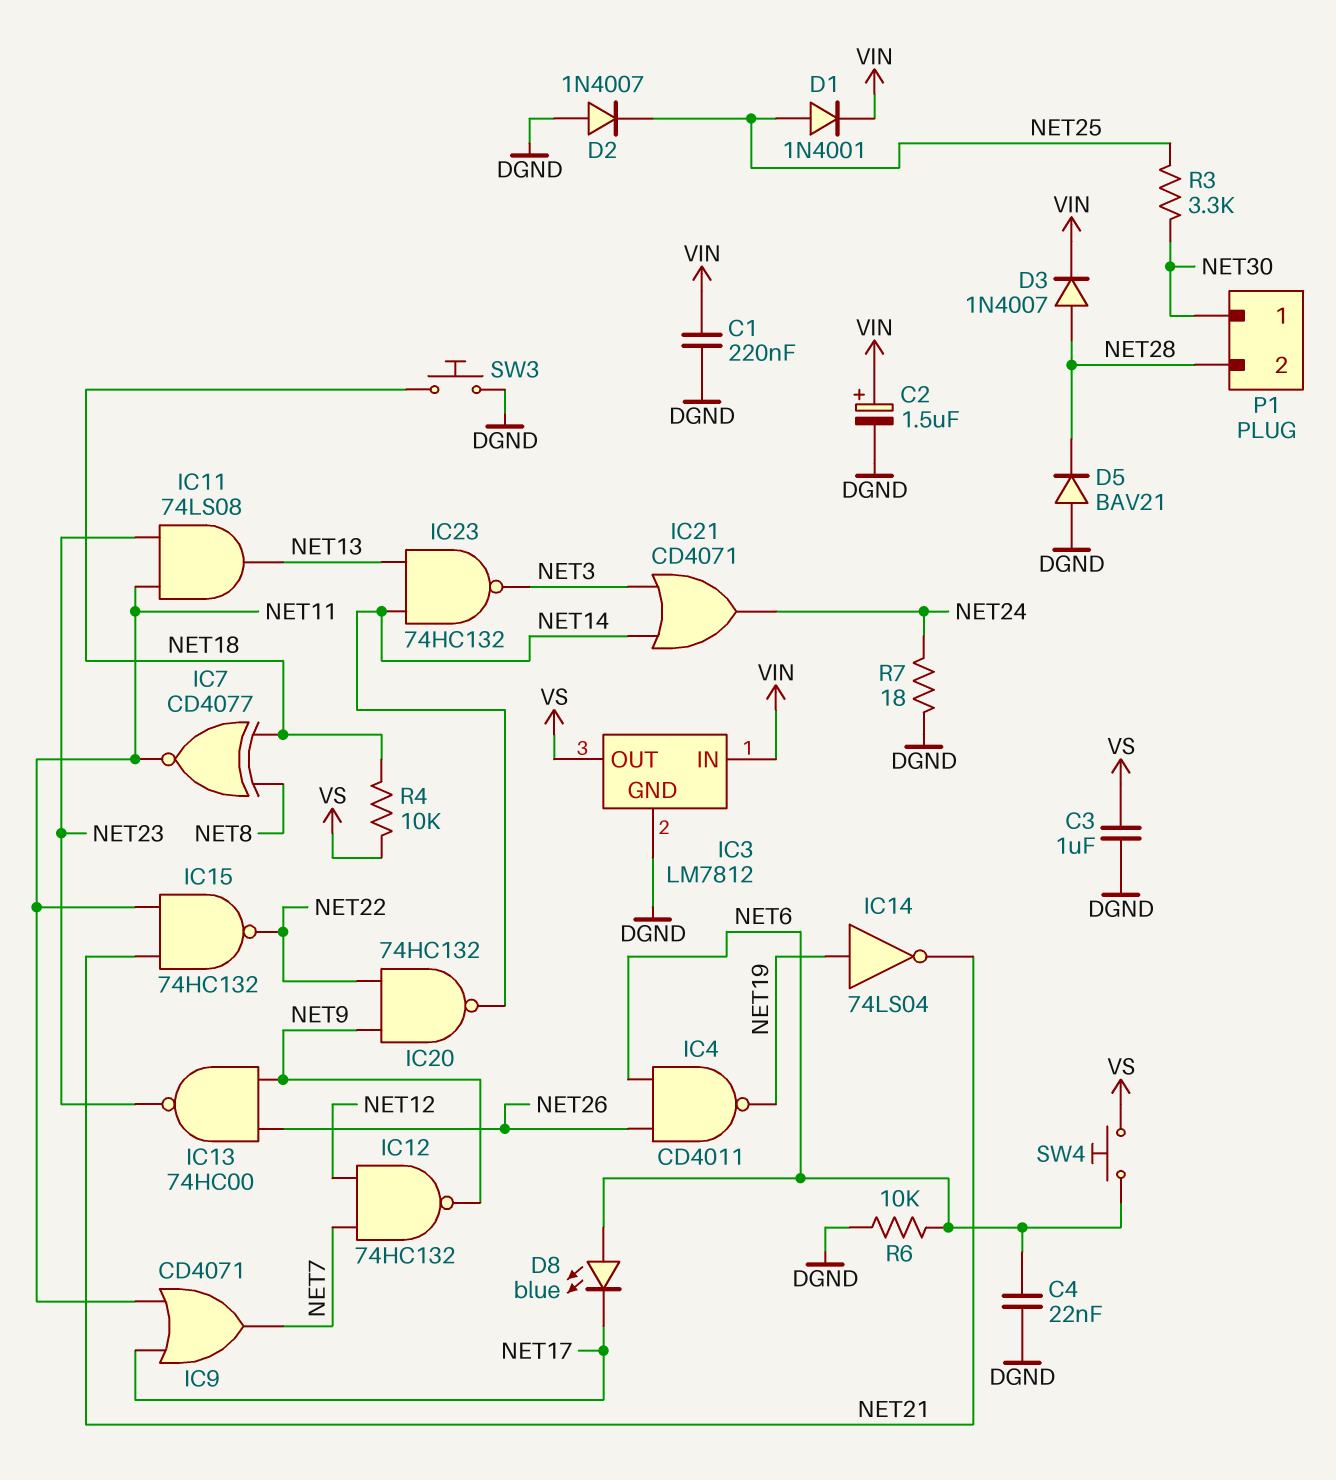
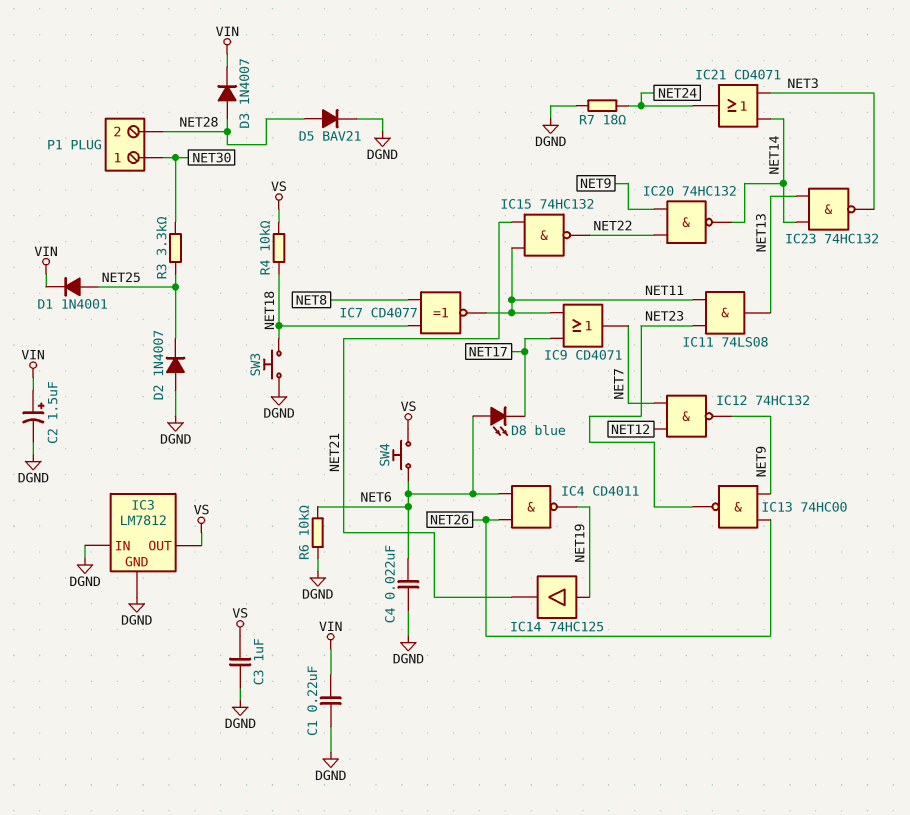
D5: diode BAV21 (A DGND, K NET28) -> diode BAV21 (A NET28, K DGND)
IC3 pin IN: VIN -> DGND
IC14: NOT 74LS04 (in NET19, out NET21) -> buffer 74HC125 (in NET19, out NET21)

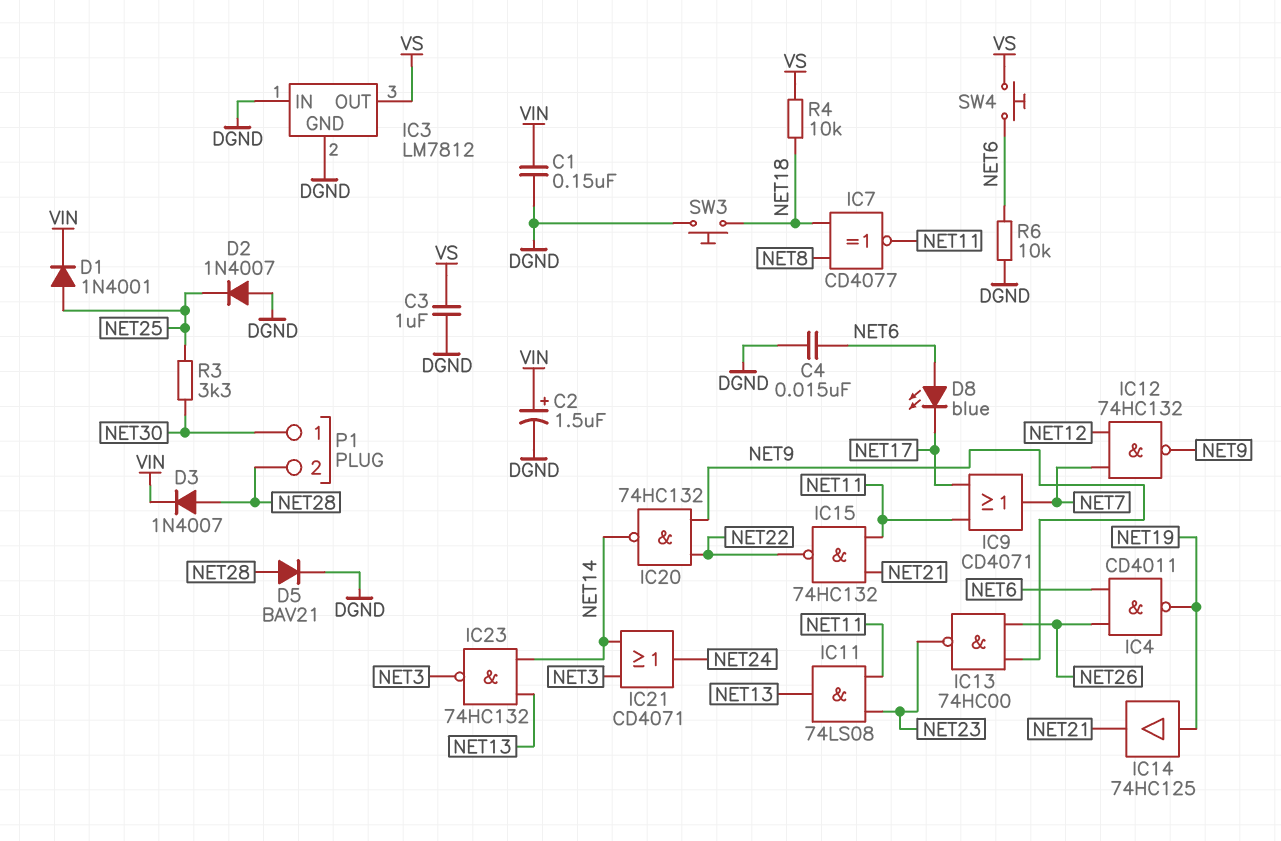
C1: 220nF (DGND, VIN) -> 150nF (DGND, VIN)
C4: 22nF (DGND, NET6) -> 15nF (DGND, NET6)
R7: 18 (DGND, NET24) -> none

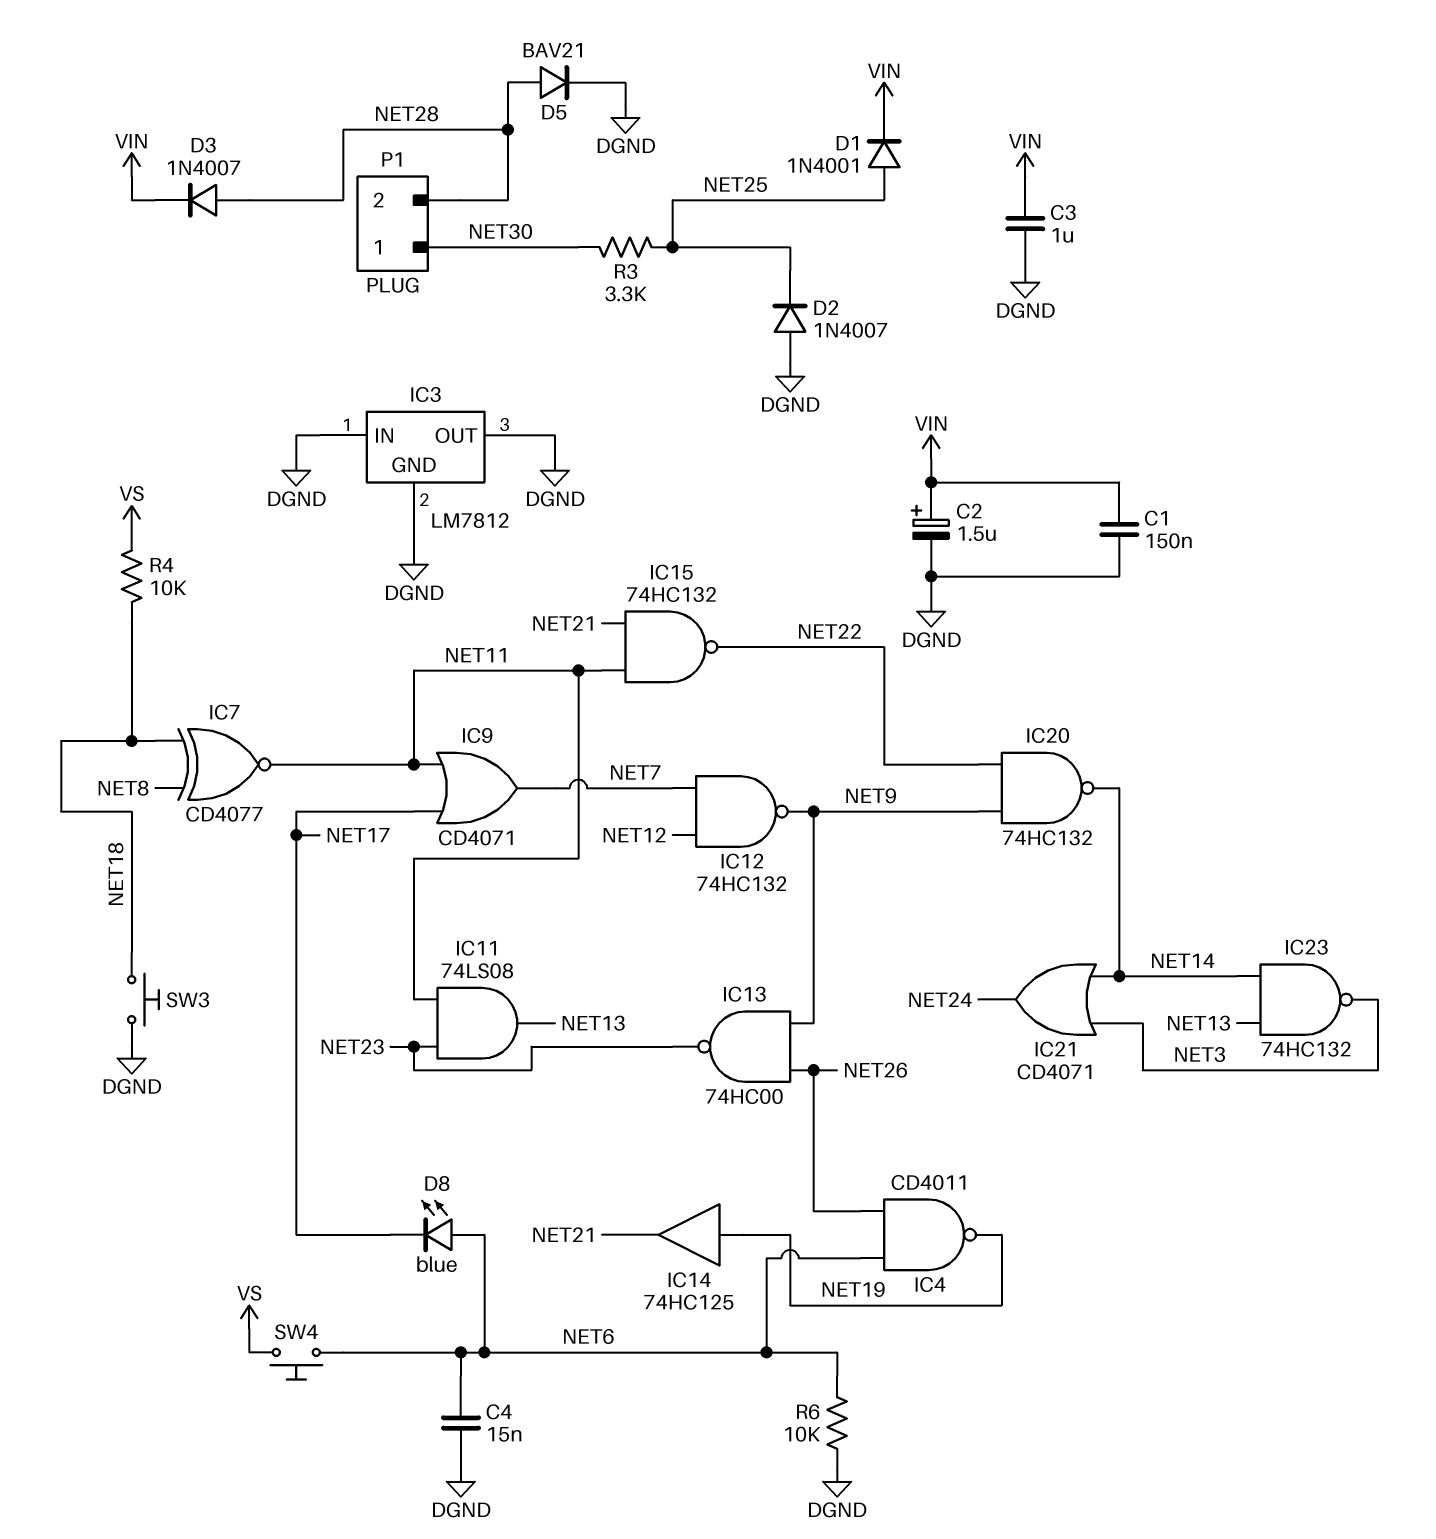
C3: 1uF (DGND, VS) -> 1uF (DGND, VIN)
IC3 pin OUT: VS -> DGND

